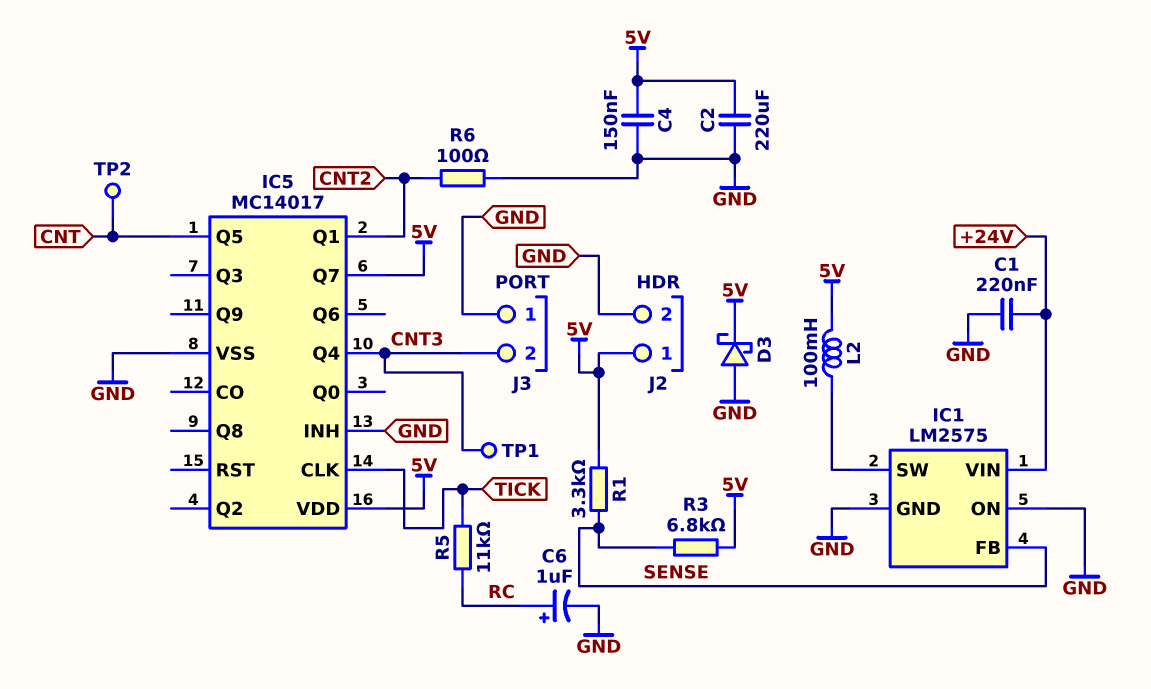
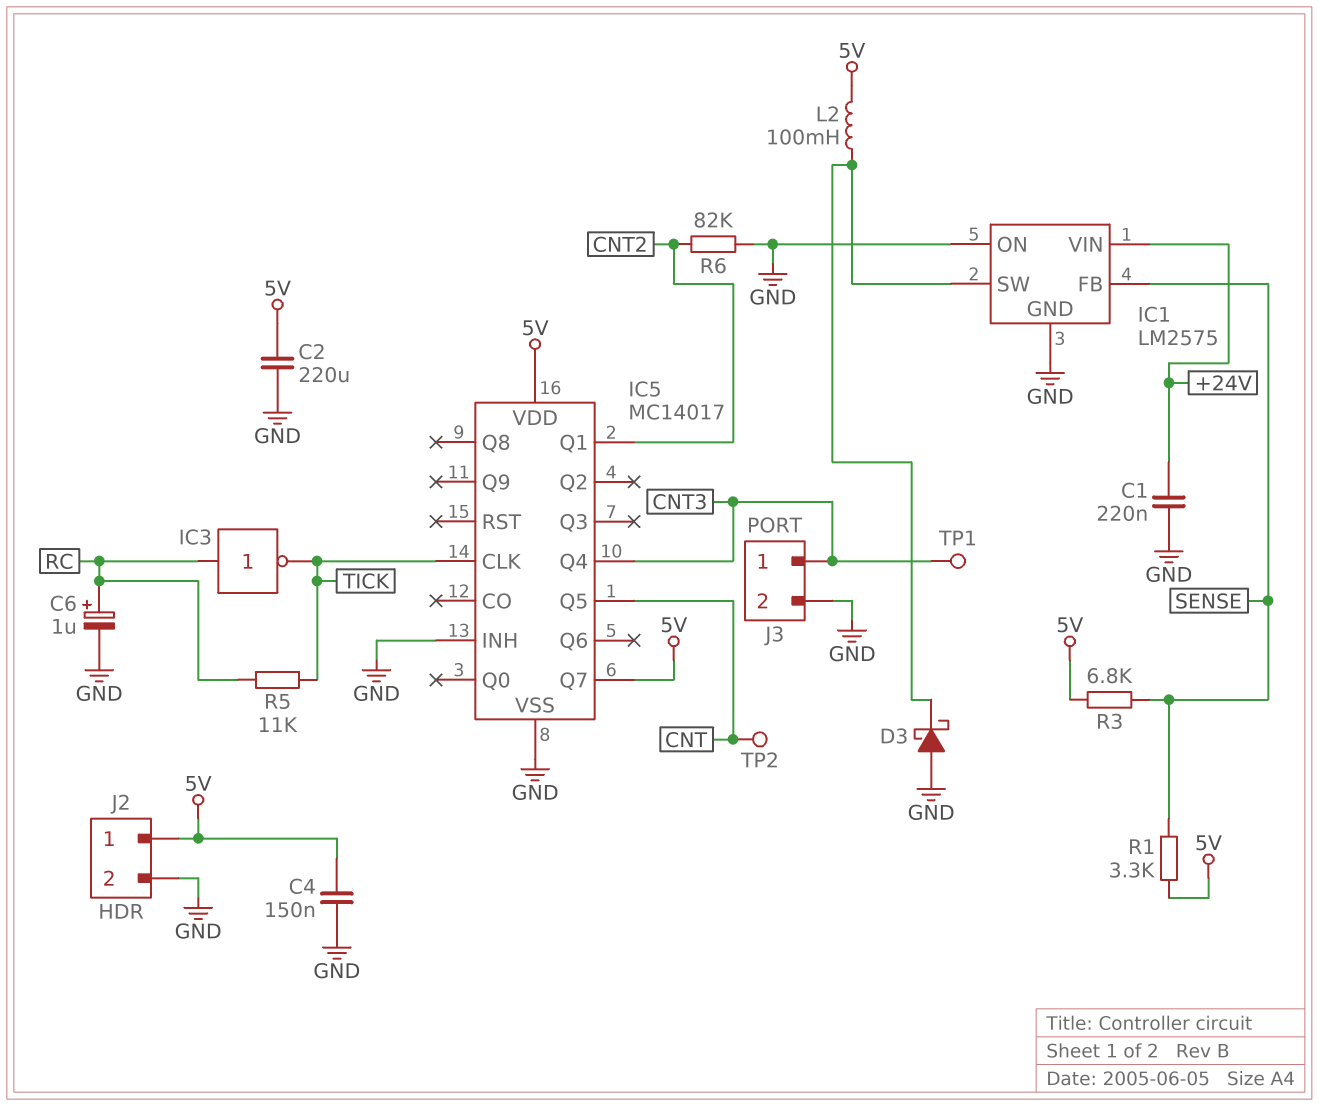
D3: schottky (A GND, K 5V) -> schottky (A GND, K IC1/SW)
IC3: none -> NOT (in RC, out TICK)
J3 pin 1: GND -> CNT3
J3 pin 2: CNT3 -> GND
R6: 100 (CNT2, GND) -> 82k (CNT2, GND)

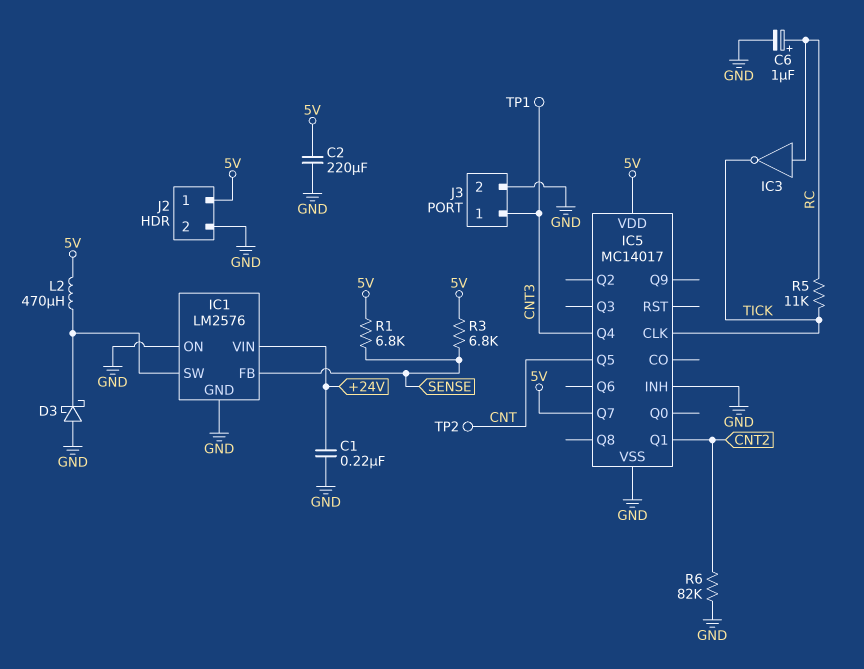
C4: 150nF (5V, GND) -> none
IC1: LM2575 -> LM2576
L2: 100mH (5V, IC1/SW) -> 470uH (5V, IC1/SW)
R1: 3.3k (5V, SENSE) -> 6.8k (5V, SENSE)

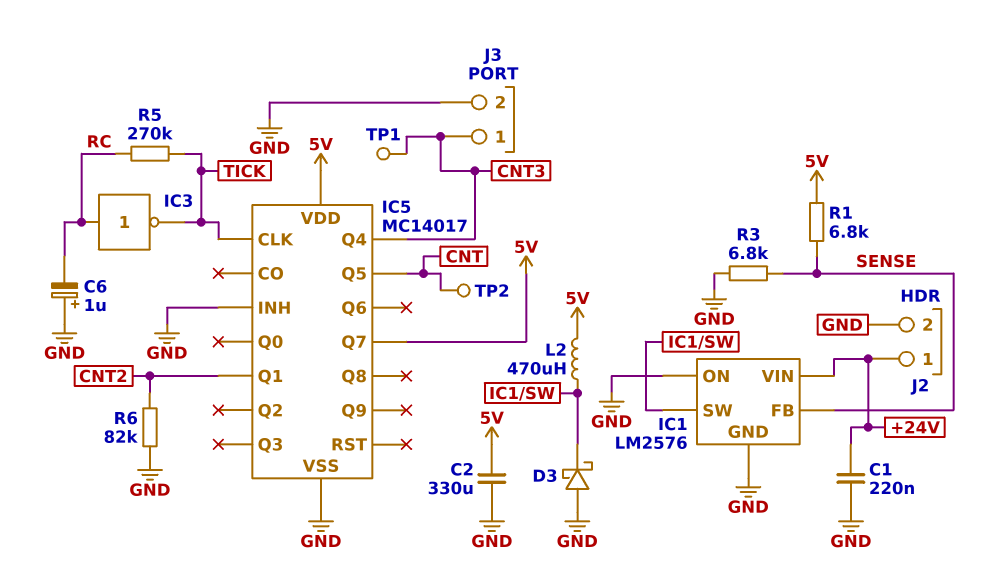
C2: 220uF (5V, GND) -> 330uF (5V, GND)
C6: 1uF (plus RC, minus GND) -> 1uF (plus GND, minus RC)
J2 pin 1: 5V -> +24V
R3: 6.8k (5V, SENSE) -> 6.8k (GND, SENSE)
R5: 11k (RC, TICK) -> 270k (RC, TICK)

